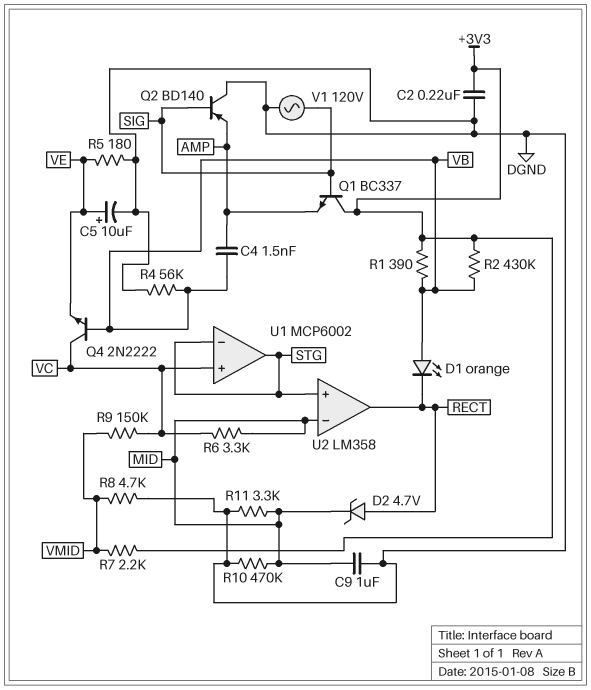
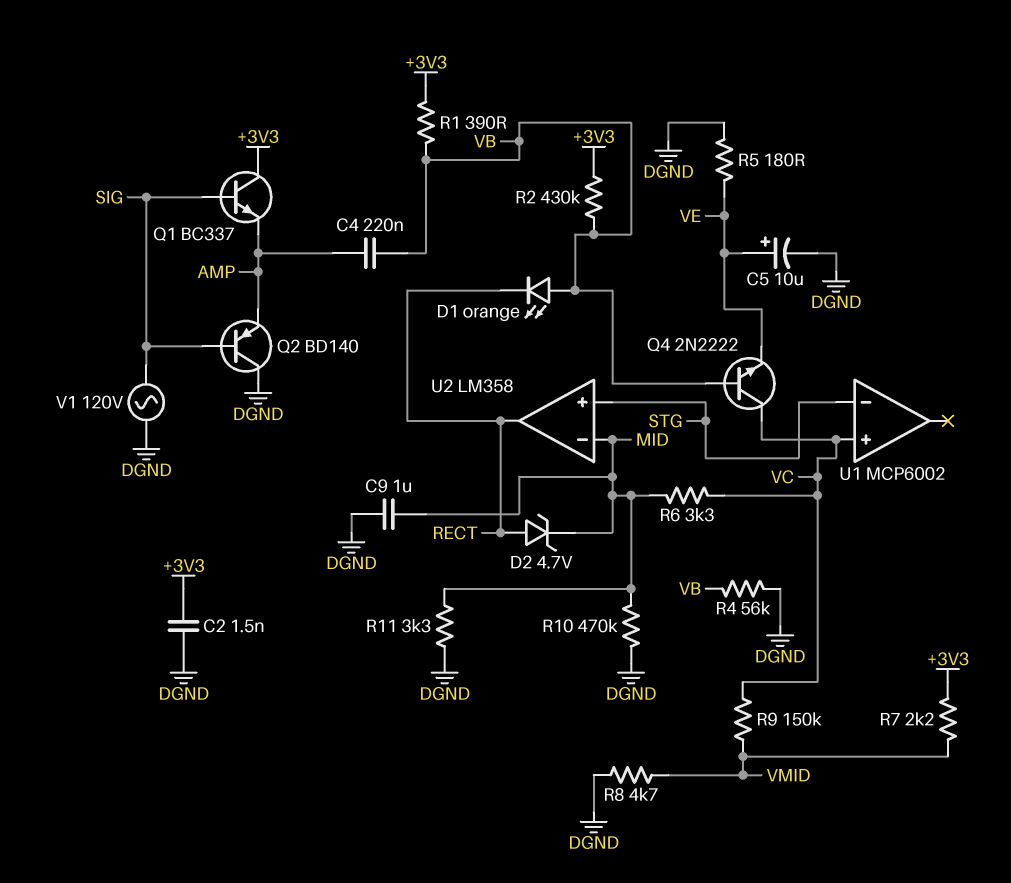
C2: 220nF (+3V3, DGND) -> 1.5nF (+3V3, DGND)
C4: 1.5nF (AMP, VB) -> 220nF (AMP, VB)
U1 pin out: STG -> none

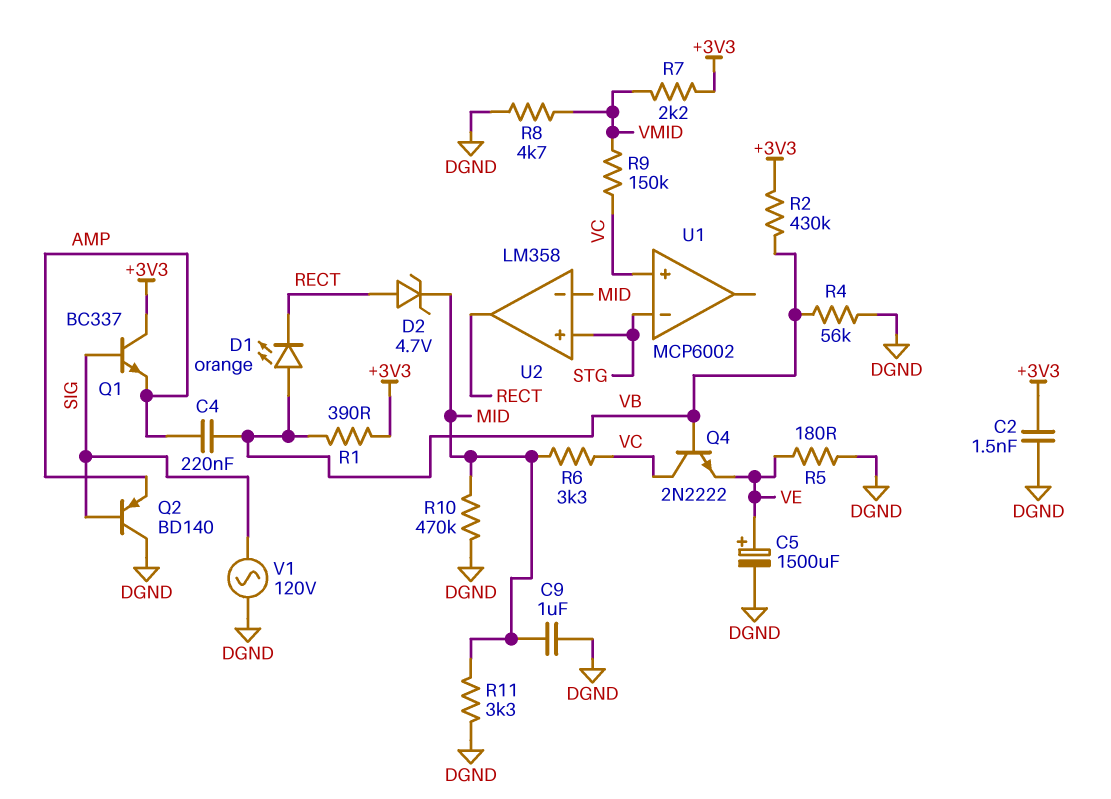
C5: 10uF (plus VE, minus DGND) -> 1500uF (plus VE, minus DGND)

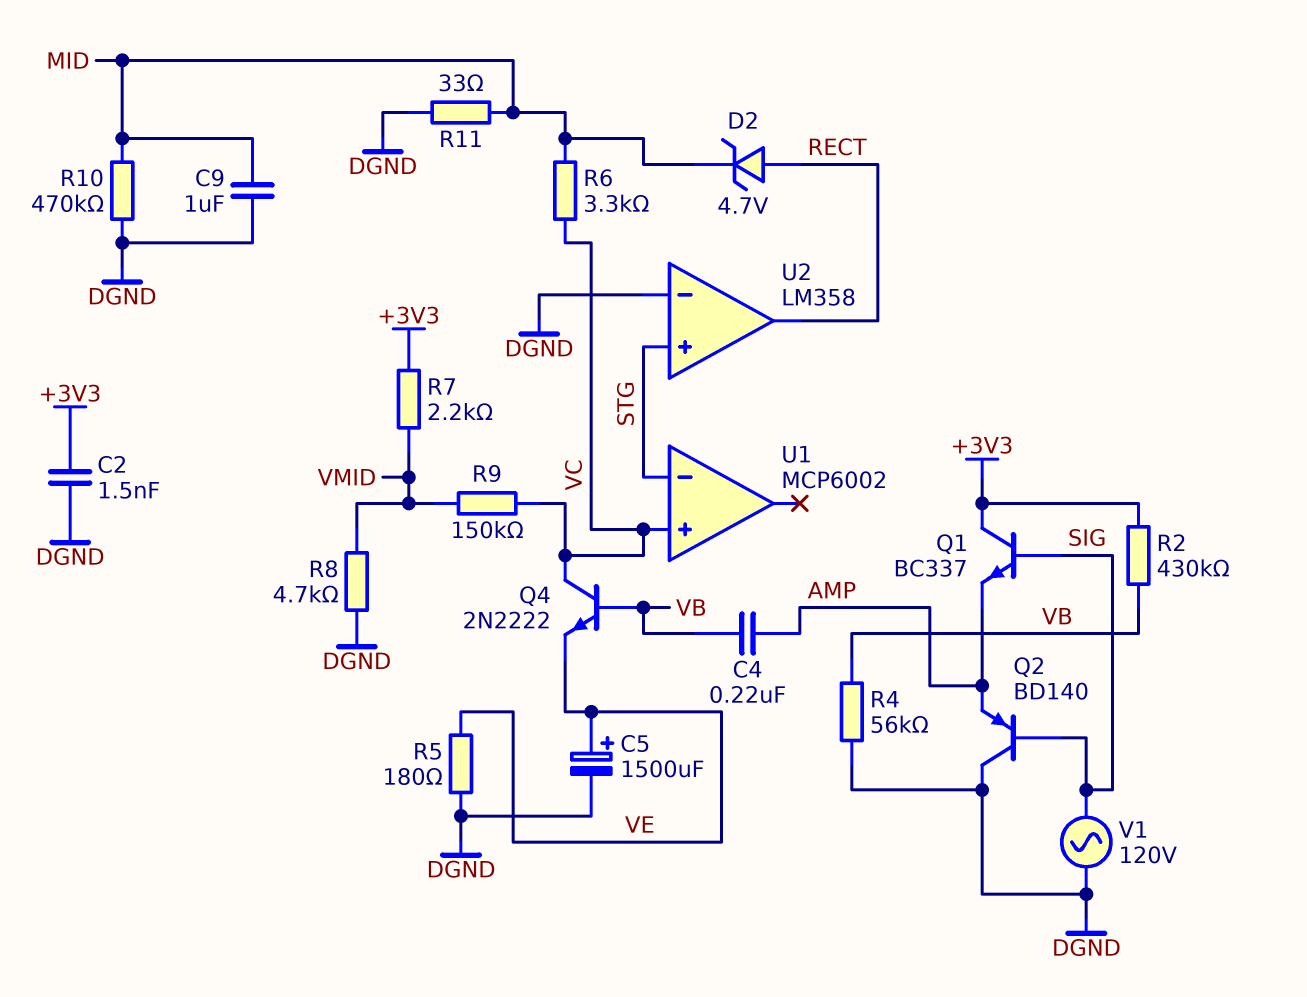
D1: LED orange (A VB, K RECT) -> none
R1: 390 (+3V3, VB) -> none
R11: 3.3k (DGND, MID) -> 33 (DGND, MID)
U2 pin in-: MID -> DGND

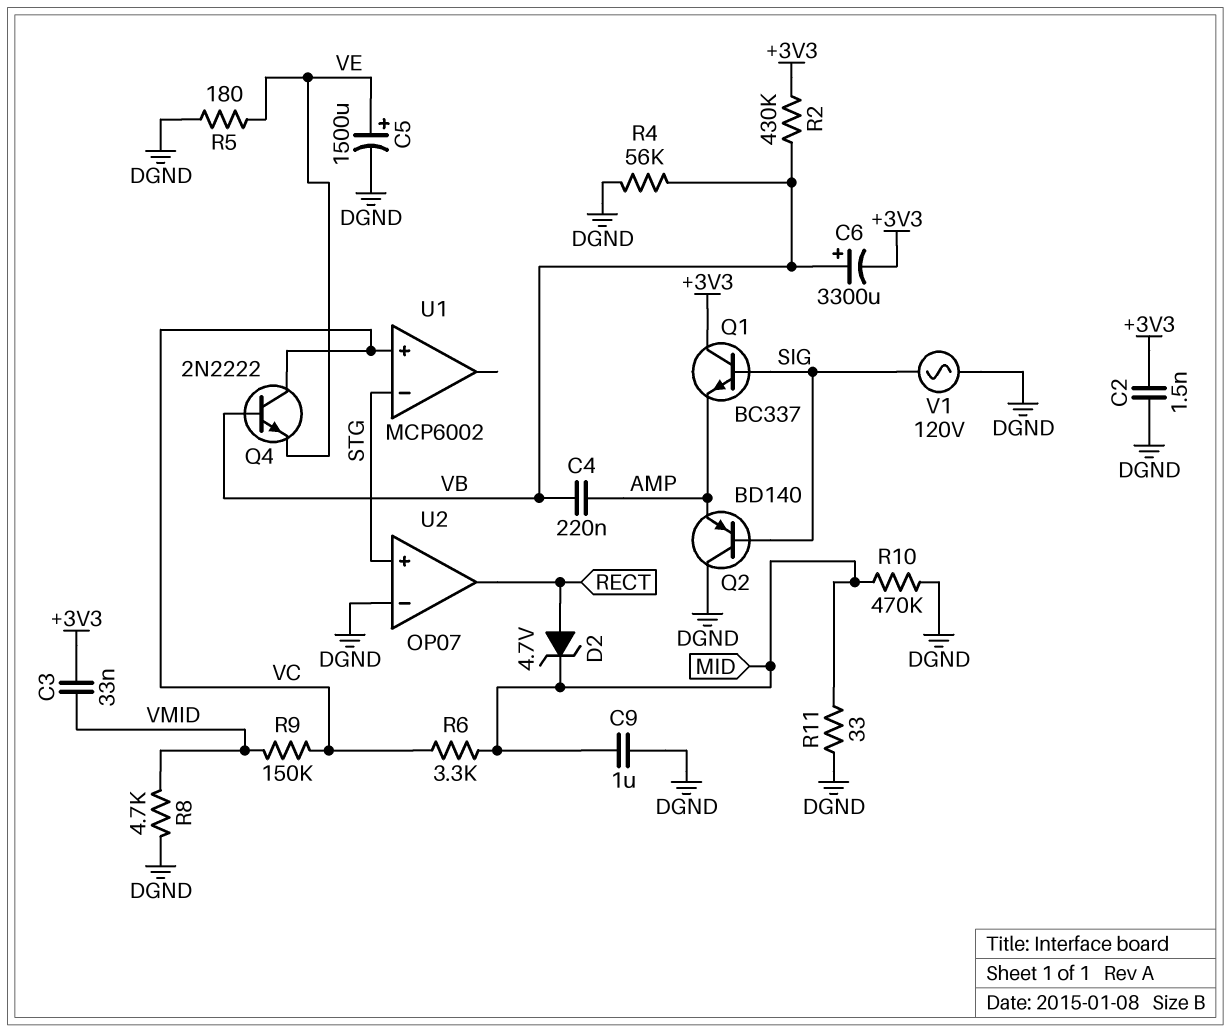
C3: none -> 33nF (+3V3, VMID)
C6: none -> 3300uF (plus VB, minus +3V3)
R7: 2.2k (+3V3, VMID) -> none
U2: LM358 -> OP07

